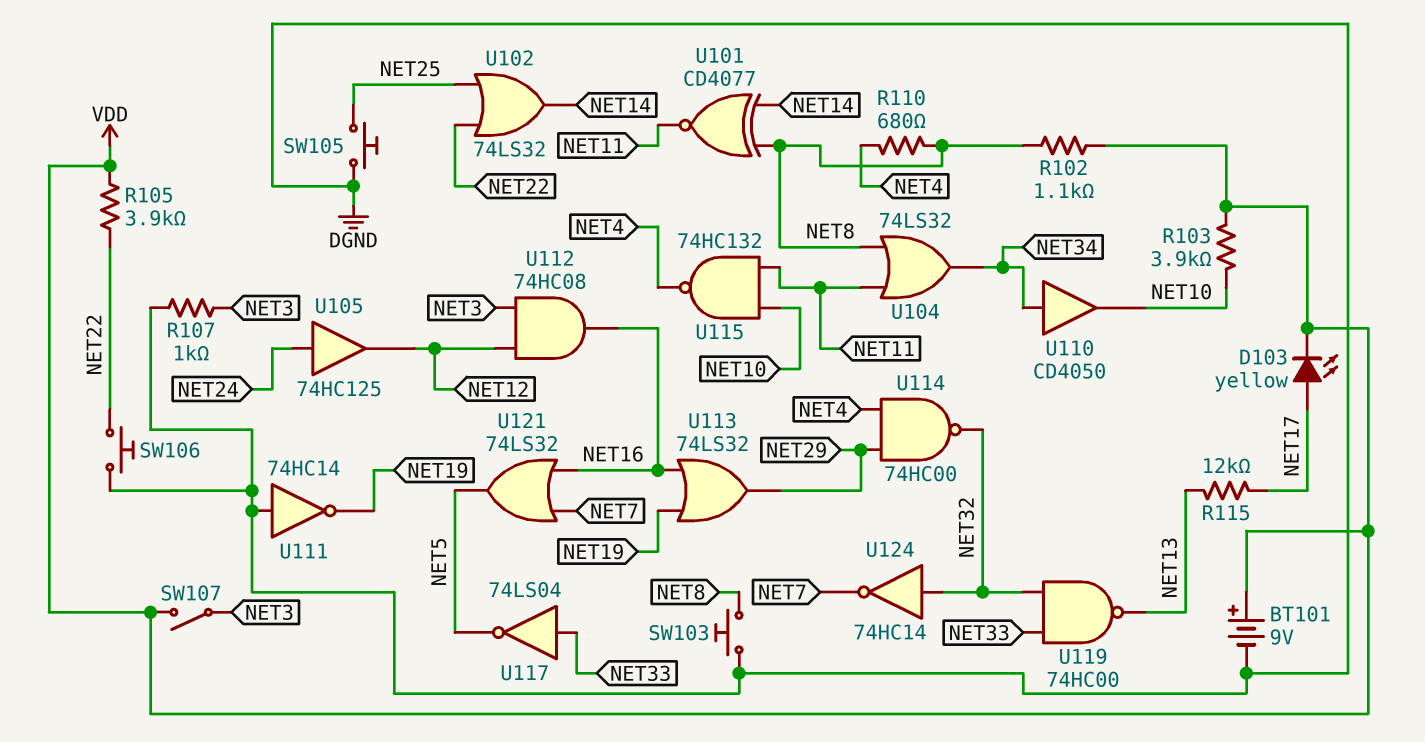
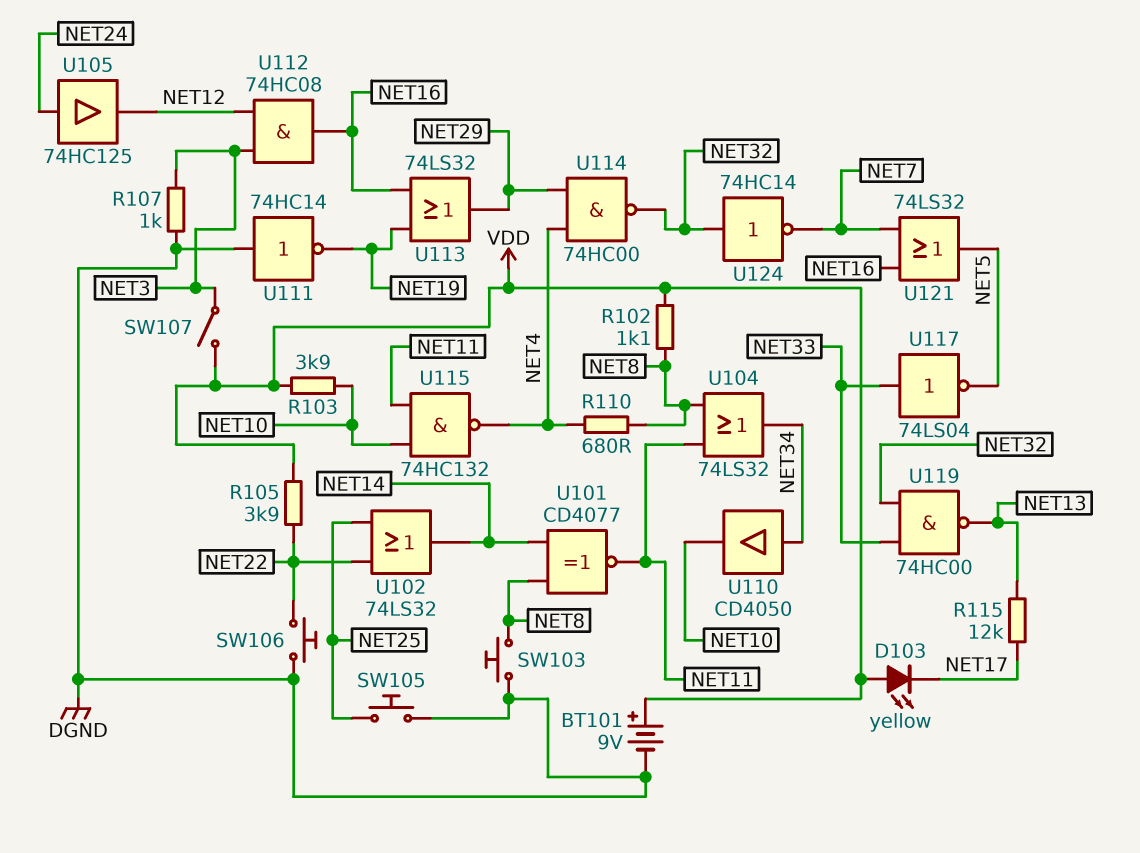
D103: LED yellow (A NET17, K VDD) -> LED yellow (A VDD, K NET17)

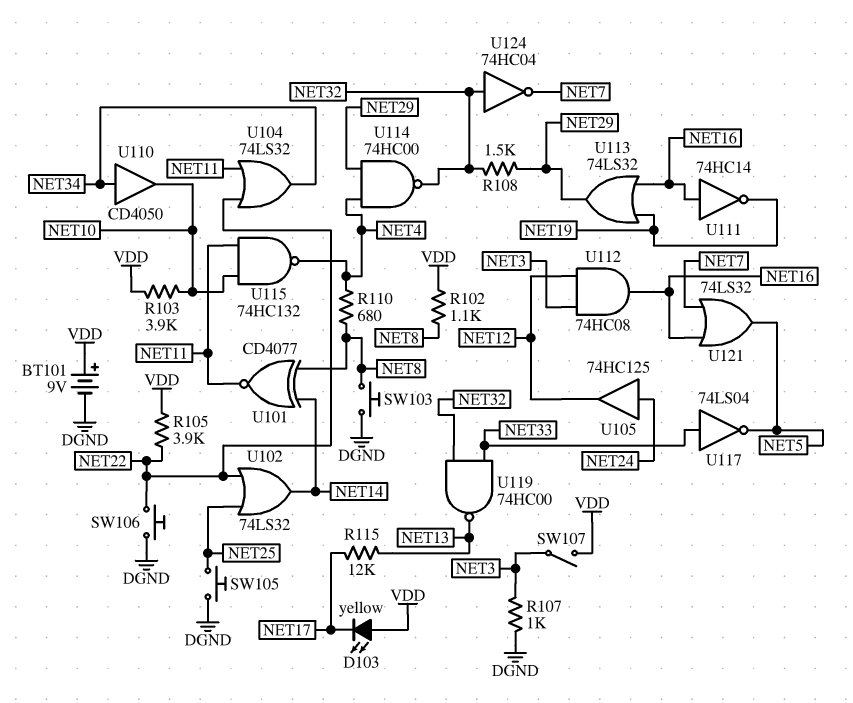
R108: none -> 1.5k (NET29, NET32)
U104: OR 74LS32 (in NET8, in NET11, out NET34) -> OR 74LS32 (in NET11, in NET22, out NET34)
U111: NOT 74HC14 (in DGND, out NET19) -> NOT 74HC14 (in NET16, out NET19)
U124: NOT 74HC14 (in NET32, out NET7) -> NOT 74HC04 (in NET32, out NET7)

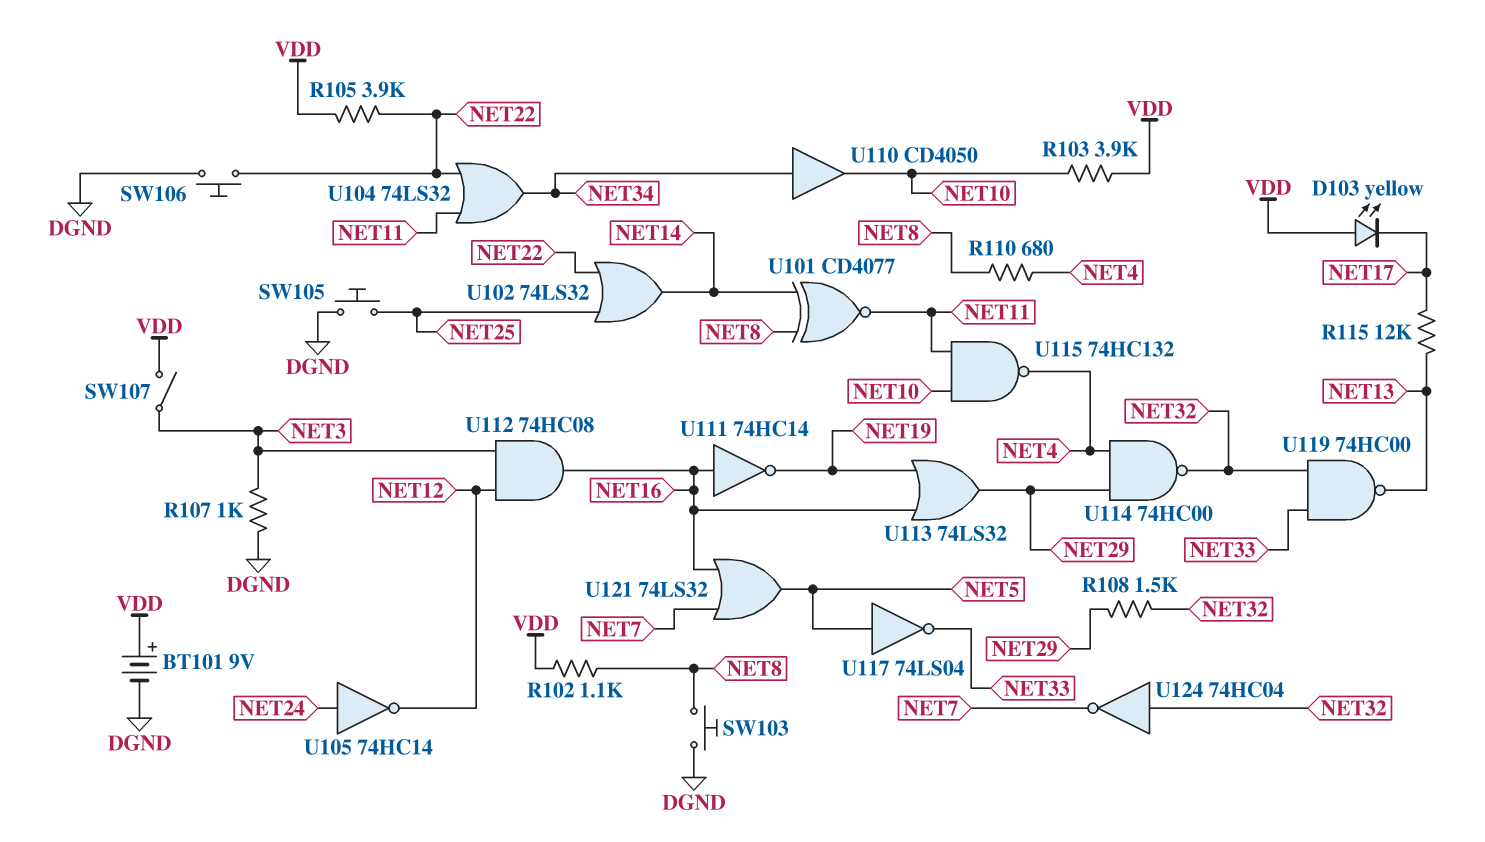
U105: buffer 74HC125 (in NET24, out NET12) -> NOT 74HC14 (in NET24, out NET12)
U117: NOT 74LS04 (in NET33, out NET5) -> NOT 74LS04 (in NET5, out NET33)

